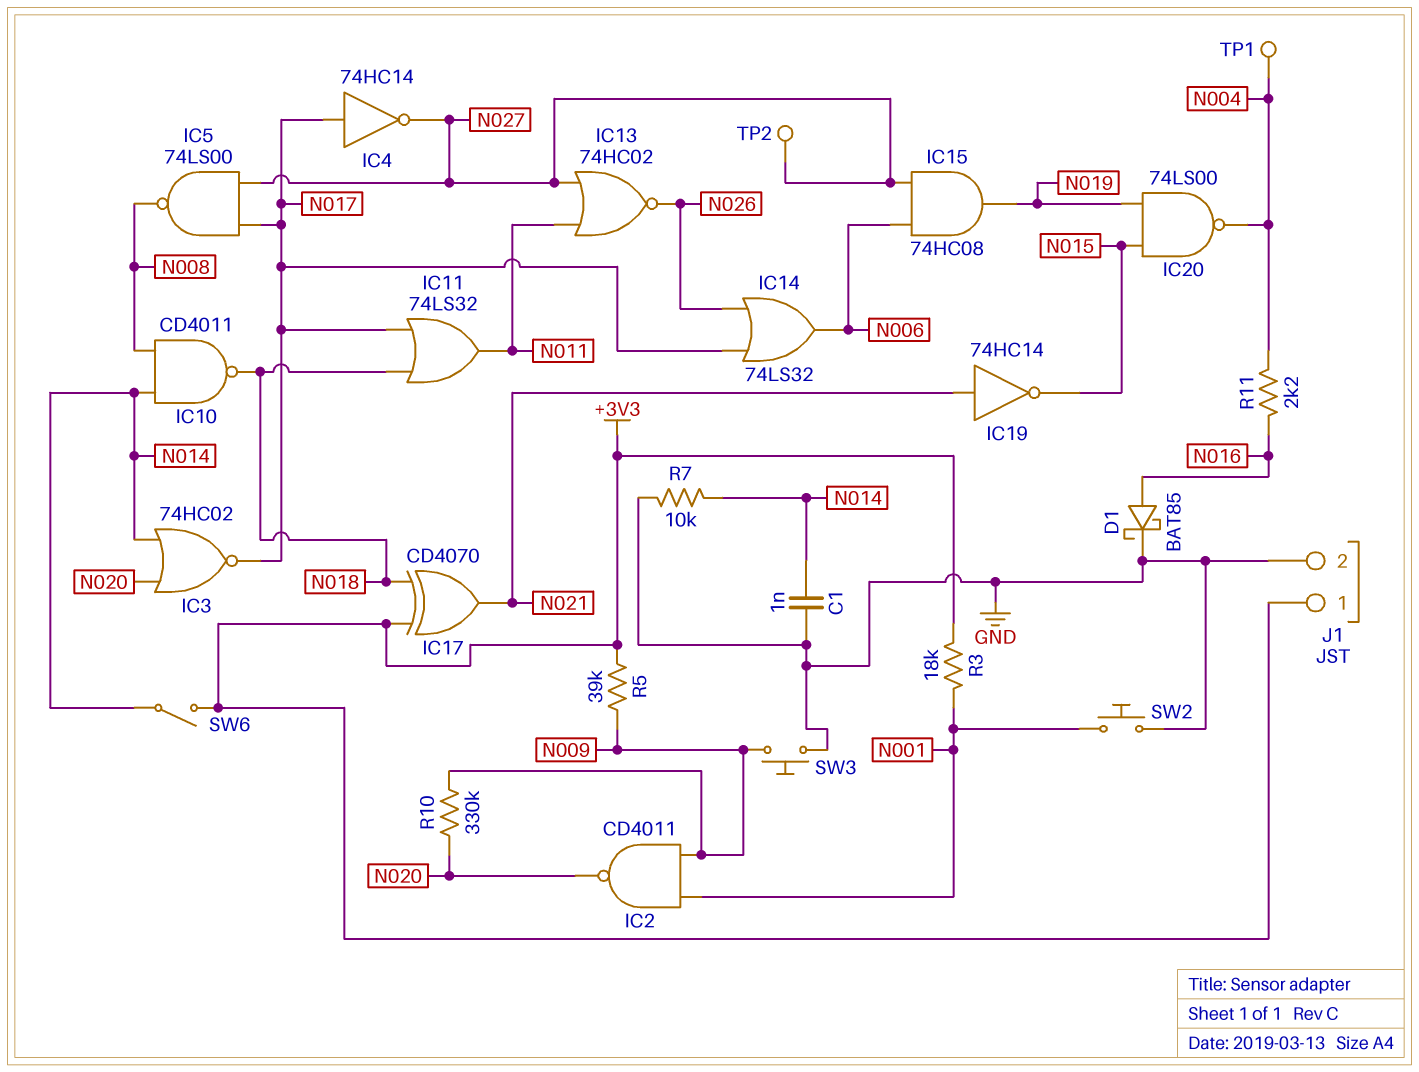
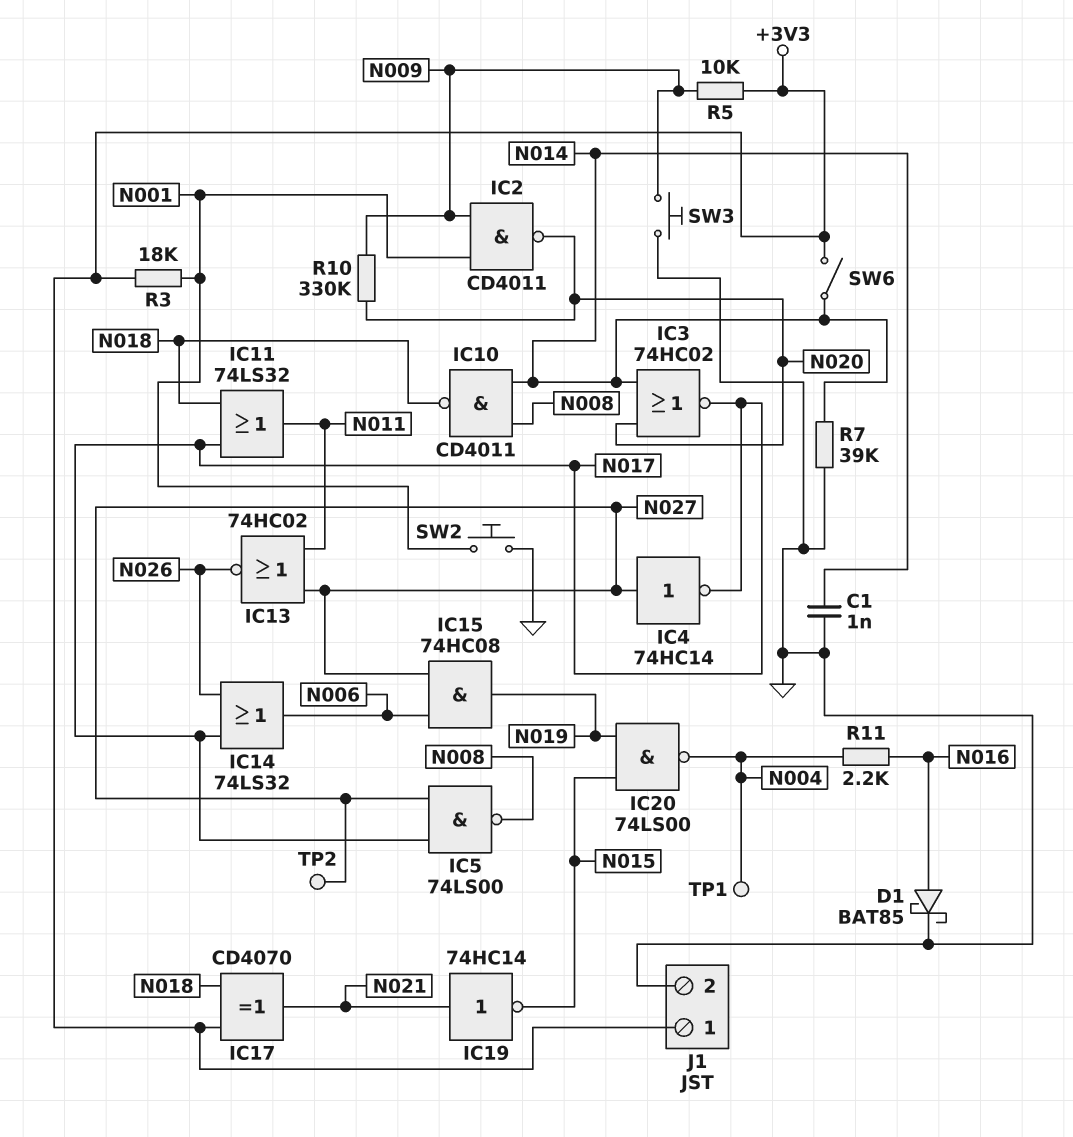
IC4: NOT 74HC14 (in N017, out N027) -> NOT 74HC14 (in N027, out N017)
R5: 39k (+3V3, N009) -> 10k (+3V3, N009)
R7: 10k (GND, N014) -> 39k (GND, N014)

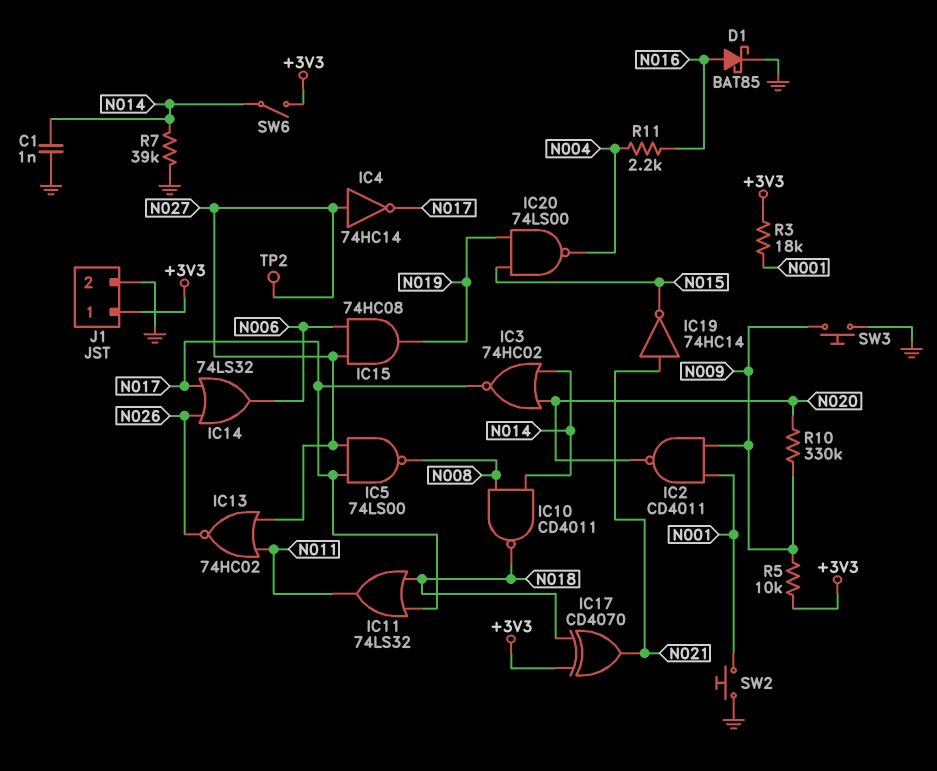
TP1: test point (N004) -> none

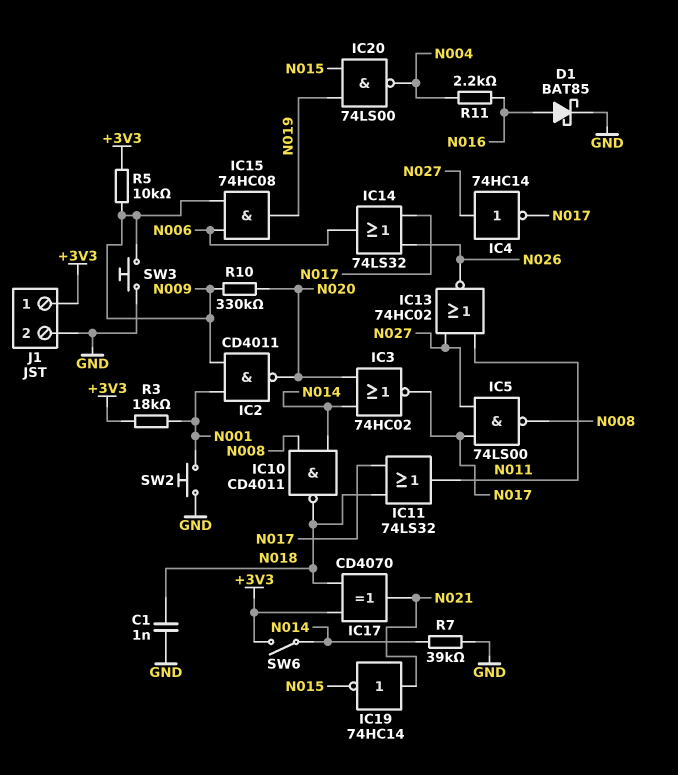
C1: 1nF (GND, N014) -> 1nF (GND, N018)
IC15: AND 74HC08 (in N006, in N027, out N019) -> AND 74HC08 (in N006, in N009, out N019)
TP2: test point (N027) -> none

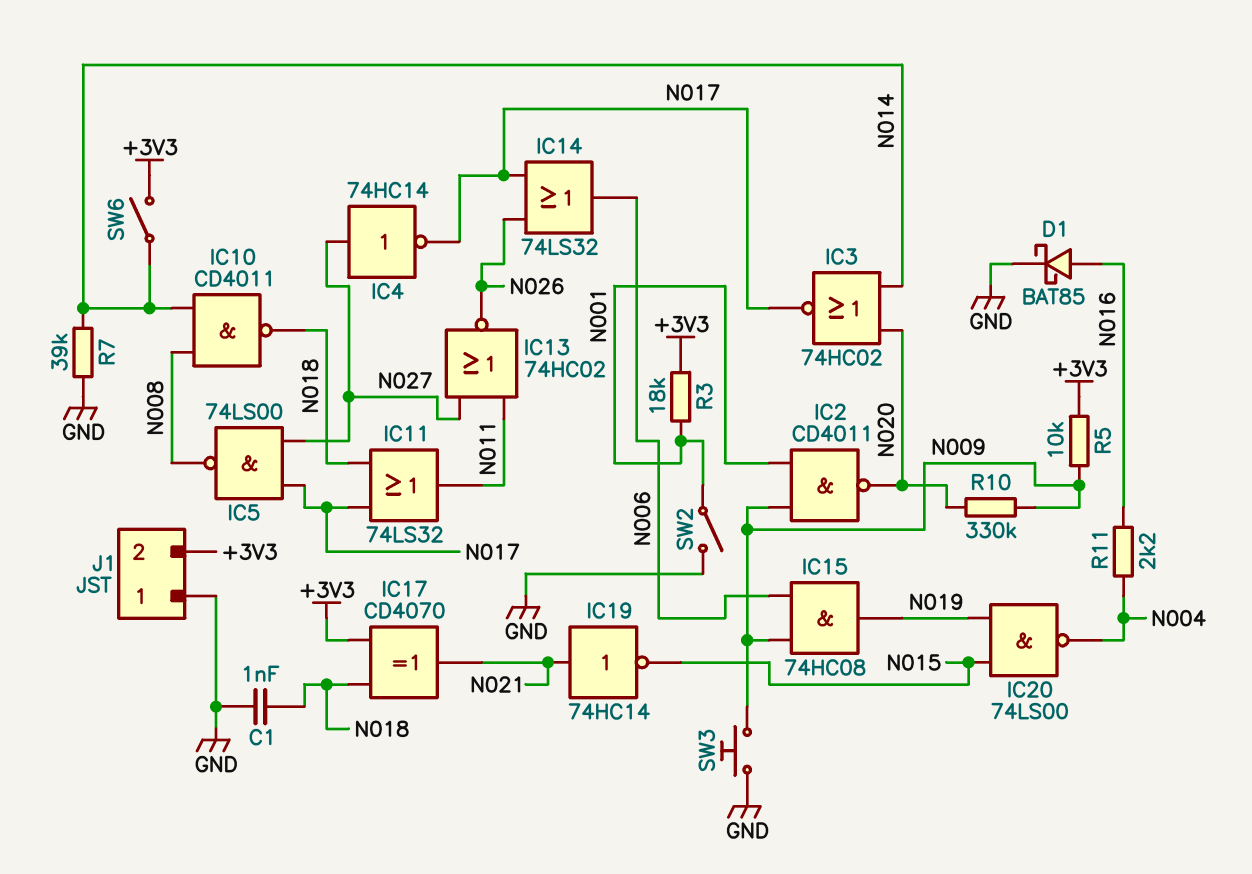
J1 pin 1: +3V3 -> GND
J1 pin 2: GND -> +3V3
SW2: button (GND, N001) -> switch (GND, N001)

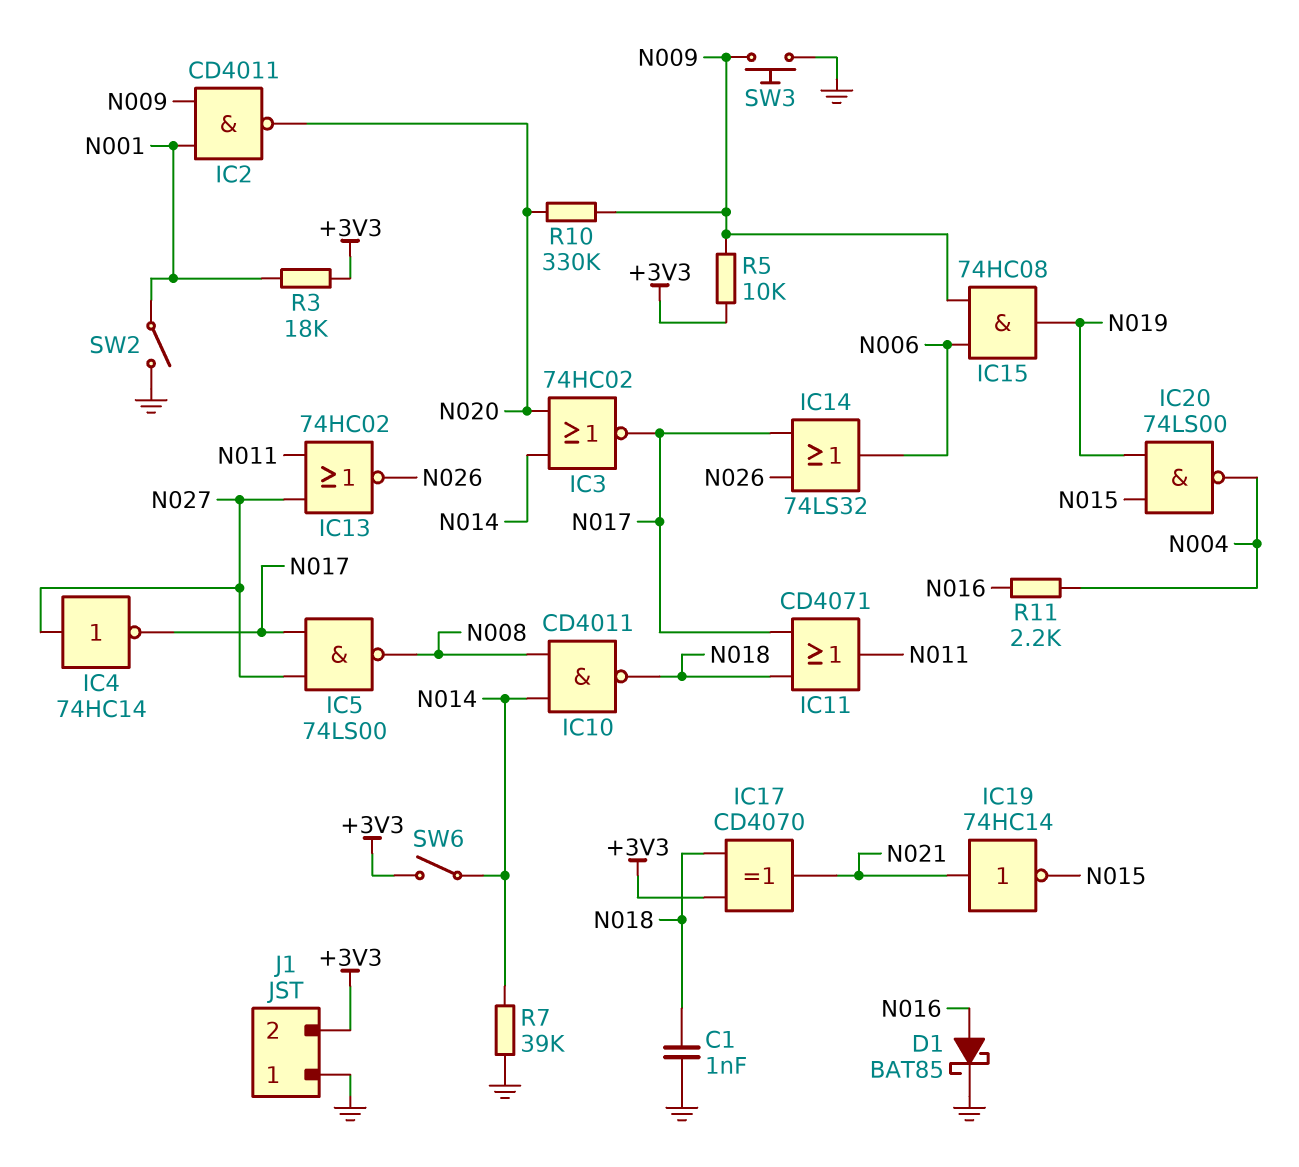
IC11: OR 74LS32 (in N017, in N018, out N011) -> OR CD4071 (in N017, in N018, out N011)

